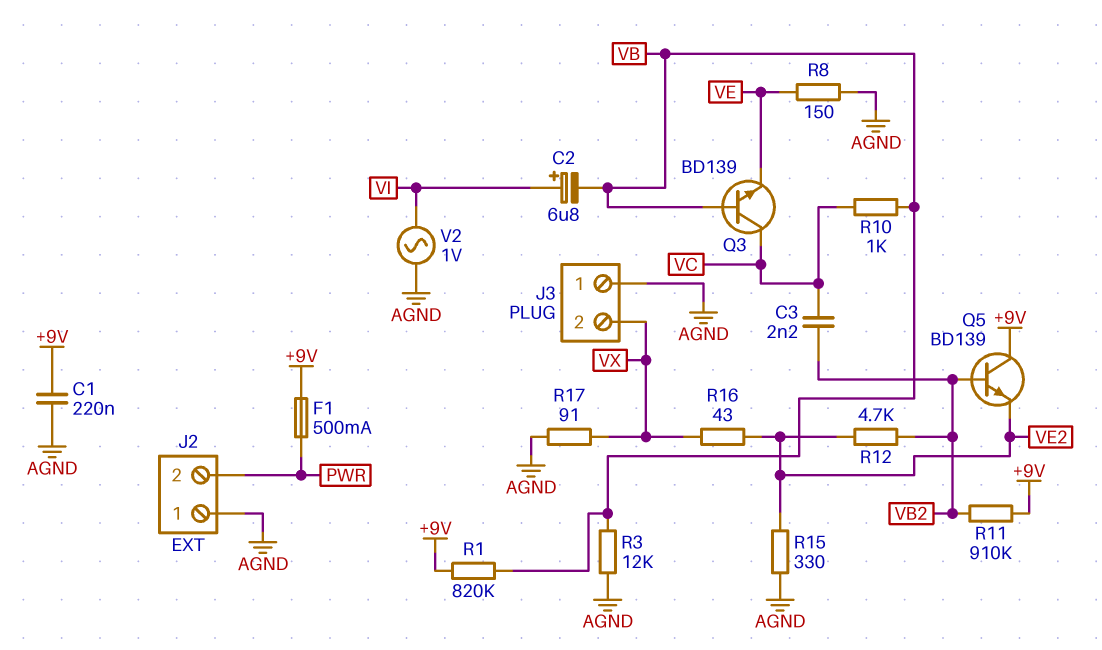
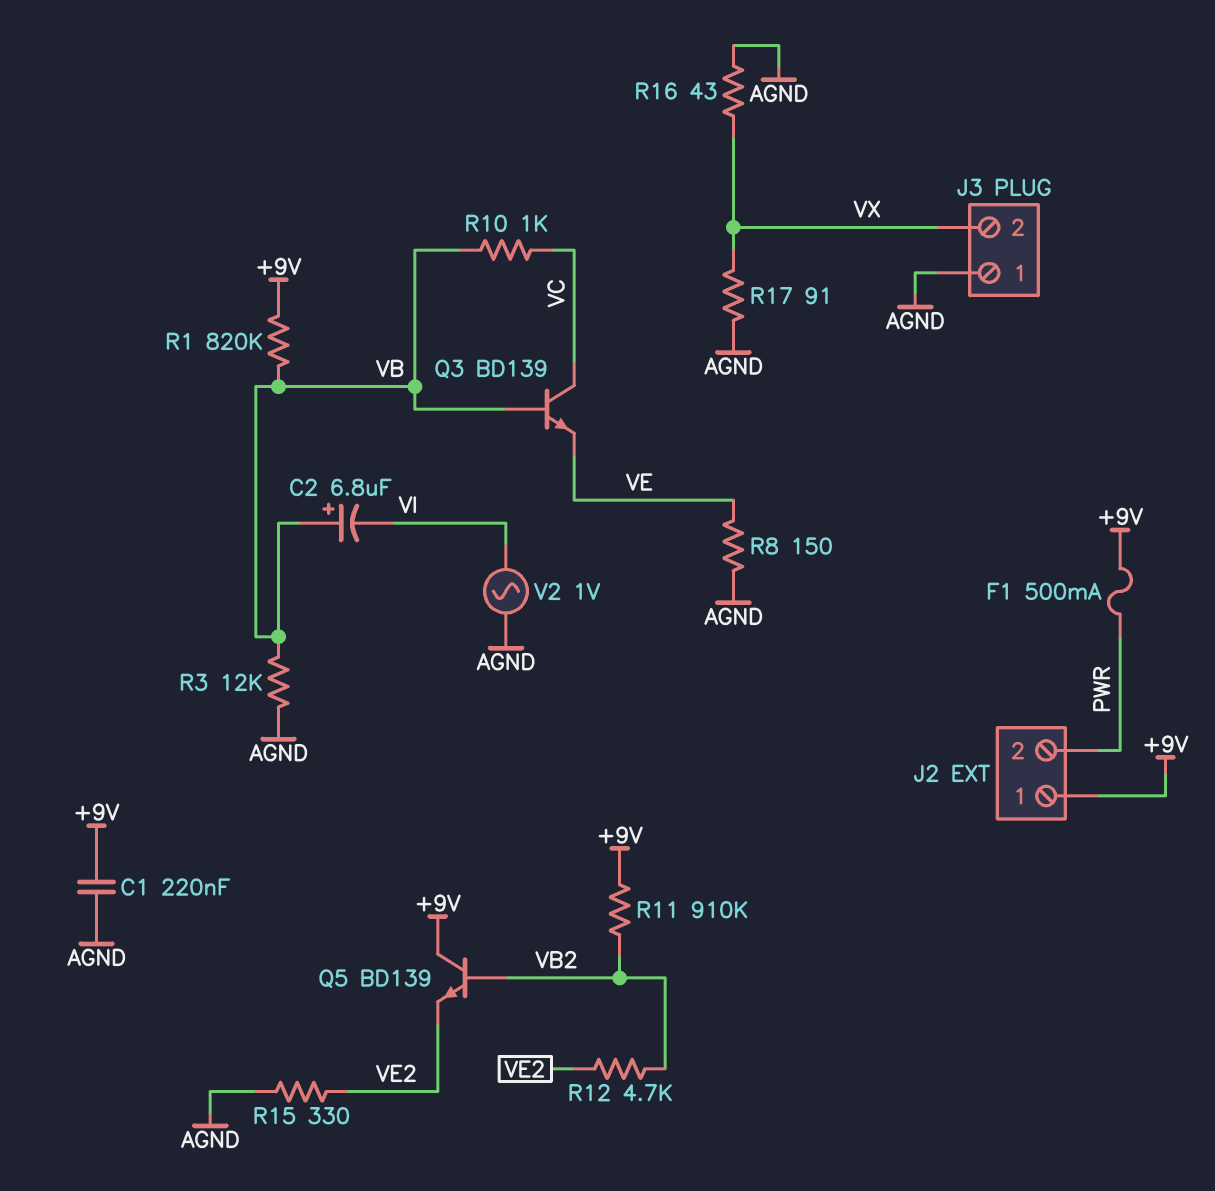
C2: 6.8uF (plus VI, minus VB) -> 6.8uF (plus VB, minus VI)
C3: 2.2nF (VB2, VC) -> none
J2 pin 1: AGND -> +9V
R16: 43 (VE2, VX) -> 43 (AGND, VX)

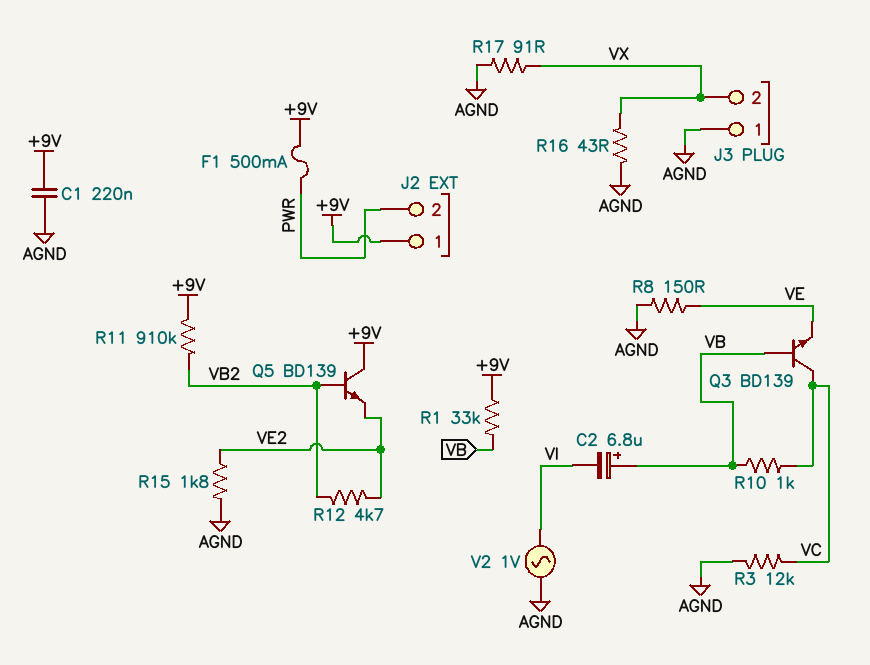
R1: 820k (+9V, VB) -> 33k (+9V, VB)
R3: 12k (AGND, VB) -> 12k (AGND, VC)
R15: 330 (AGND, VE2) -> 1.8k (AGND, VE2)

